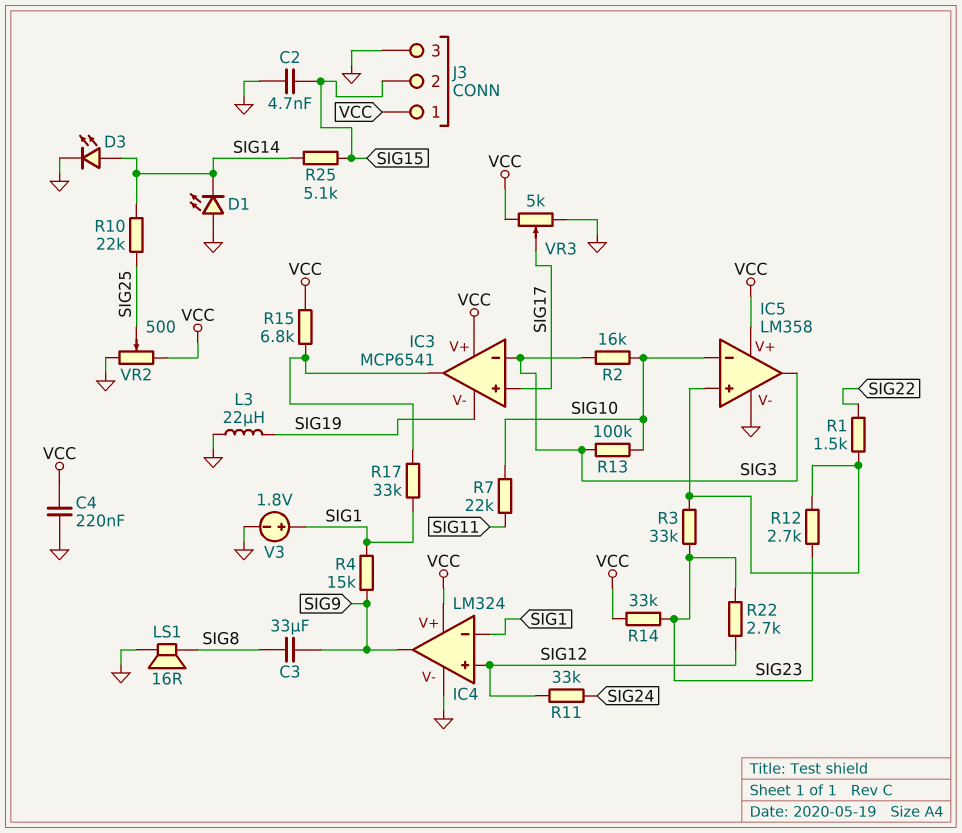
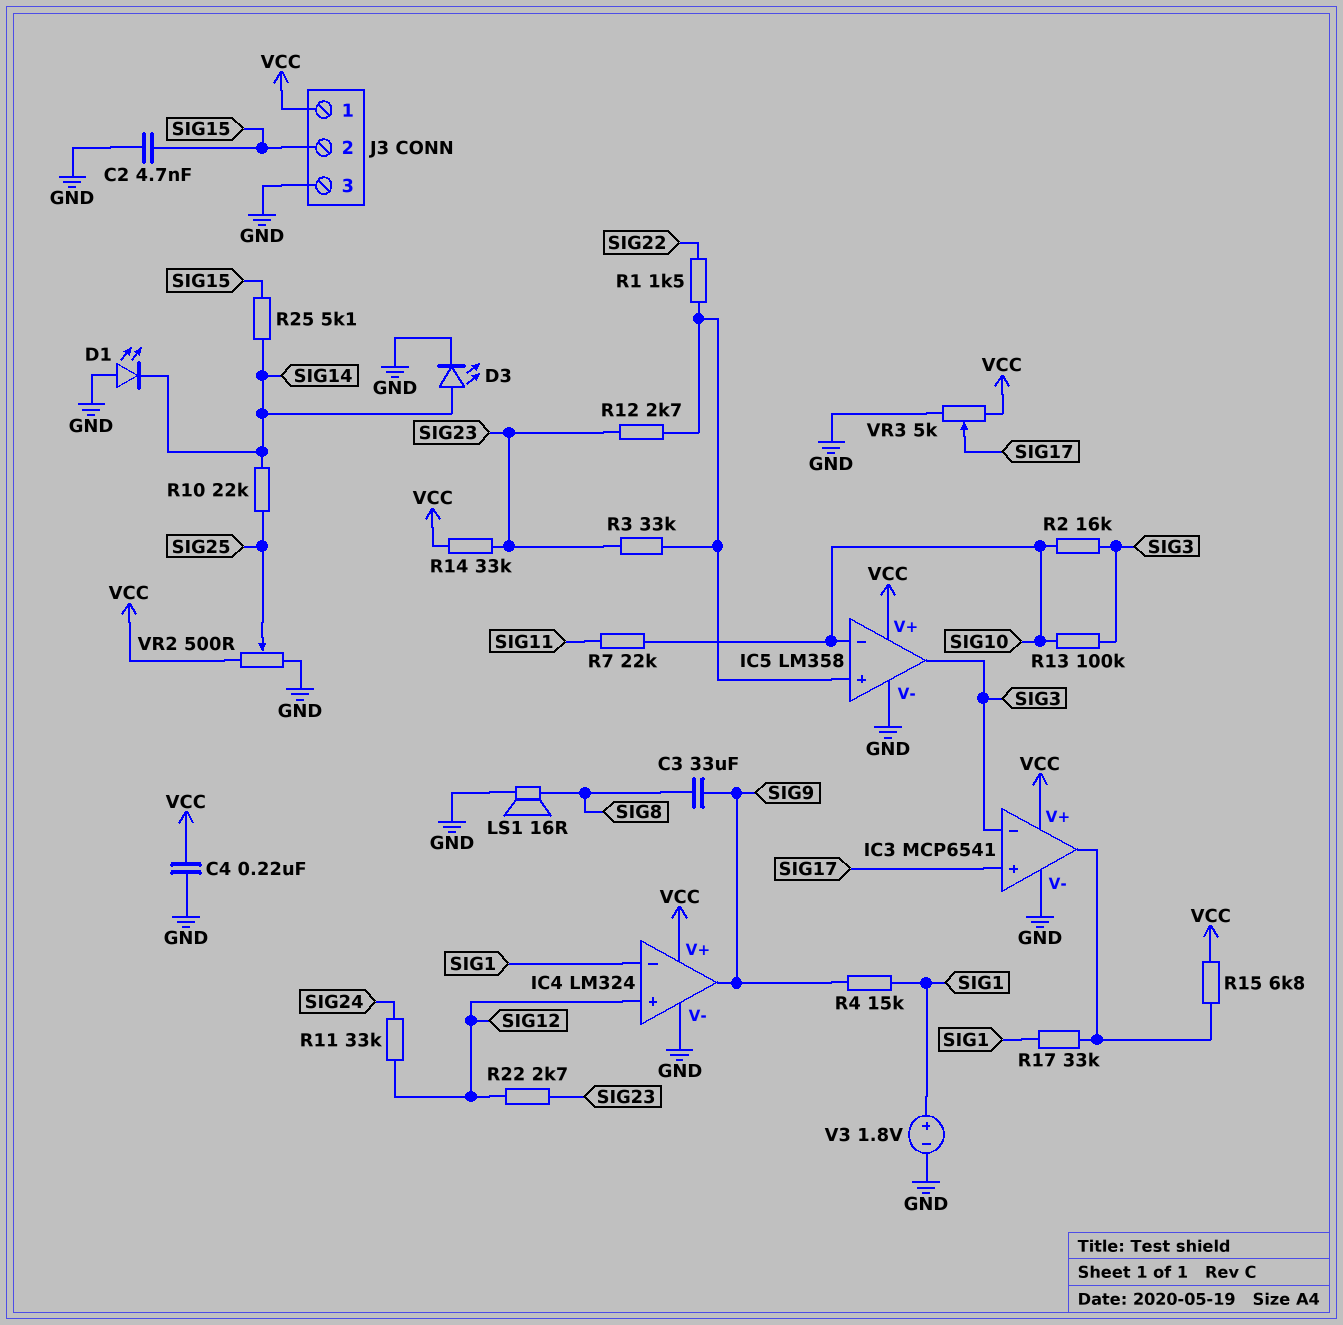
IC3 pin V-: SIG19 -> GND
L3: 22uH (GND, SIG19) -> none

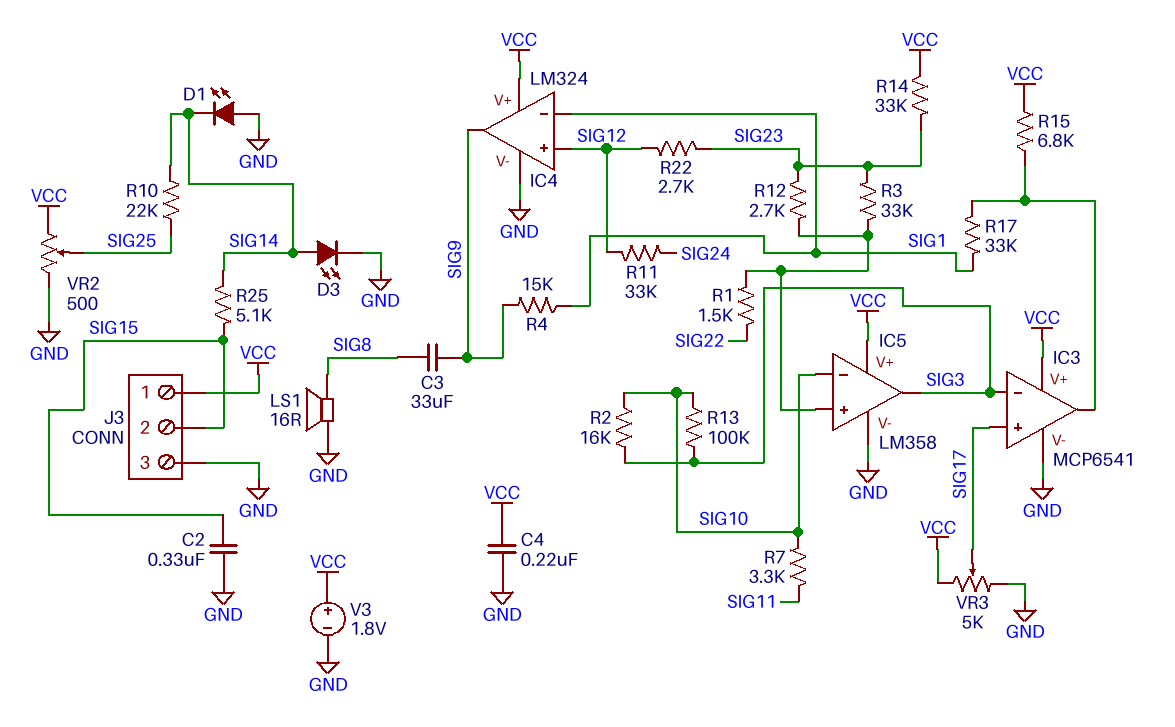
C2: 4.7nF (GND, SIG15) -> 330nF (GND, SIG15)
R7: 22k (SIG10, SIG11) -> 3.3k (SIG10, SIG11)
V3: 1.8V (plus SIG1, minus GND) -> 1.8V (plus VCC, minus GND)

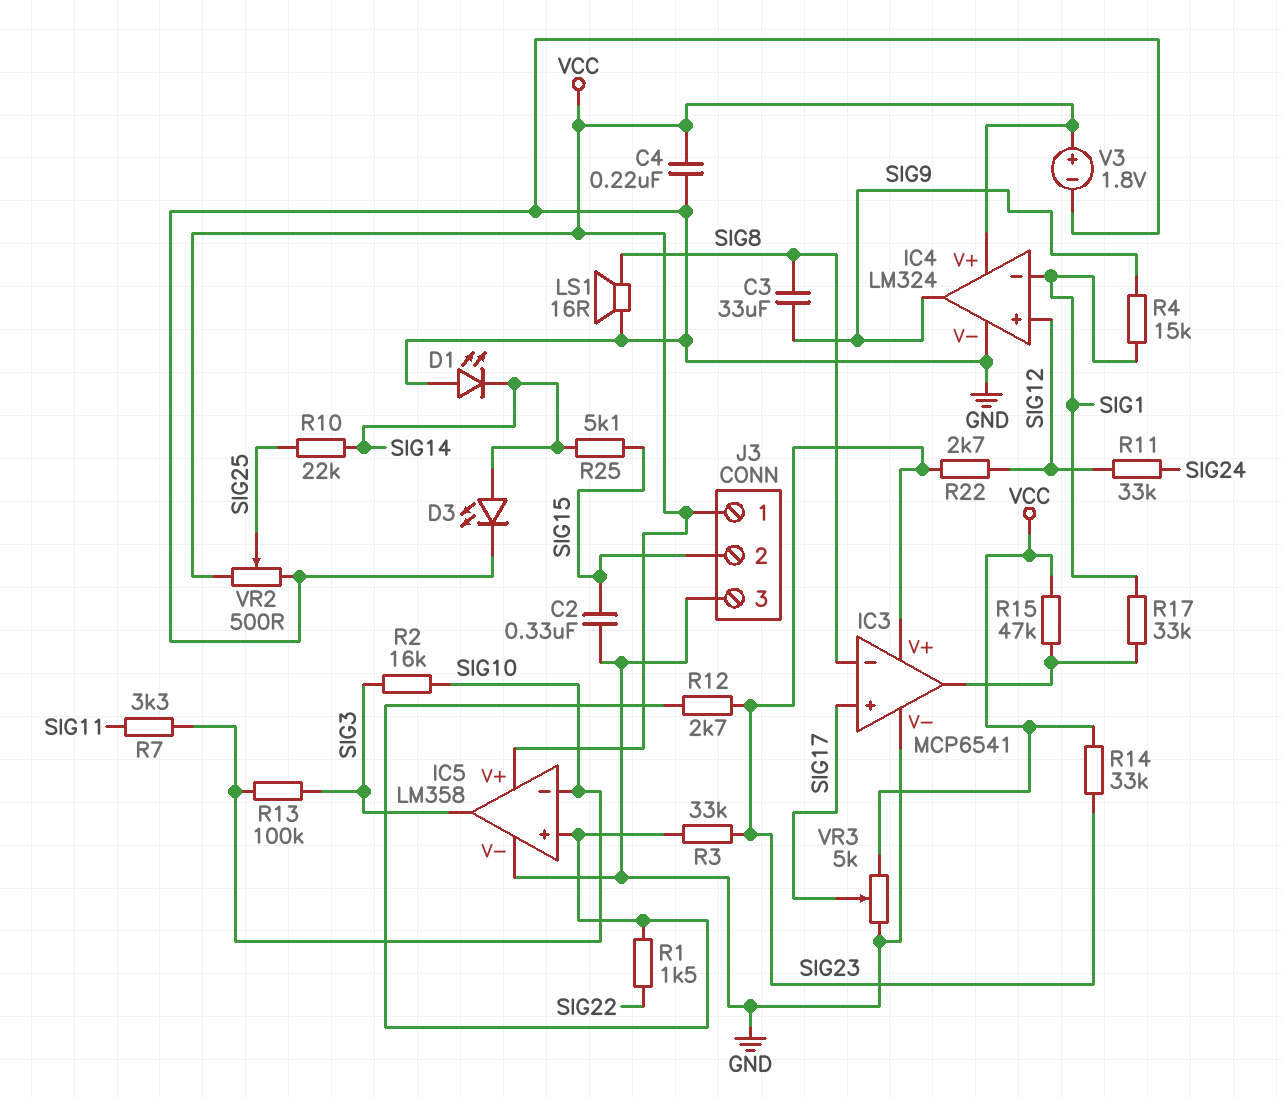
IC3 pin V+: VCC -> SIG23
IC3 pin in-: SIG3 -> SIG8
R15: 6.8k (IC3/out, VCC) -> 47k (IC3/out, VCC)

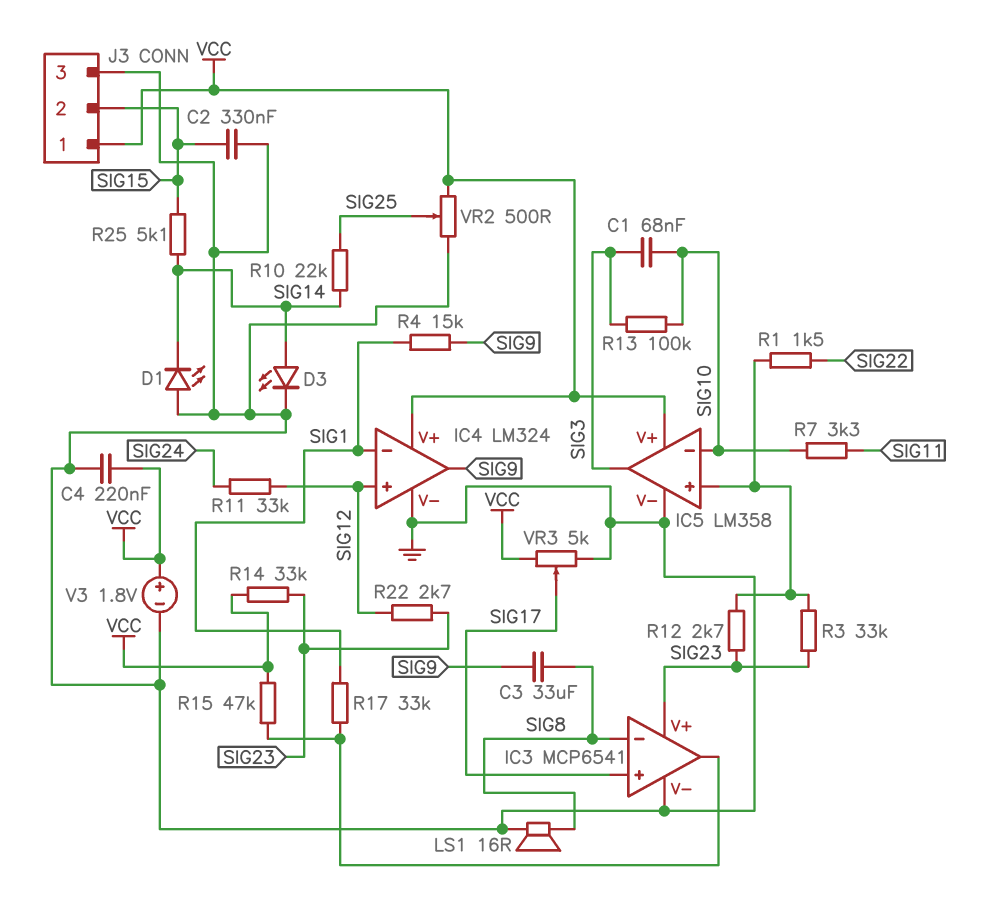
C1: none -> 68nF (SIG3, SIG10)
R2: 16k (SIG3, SIG10) -> none

